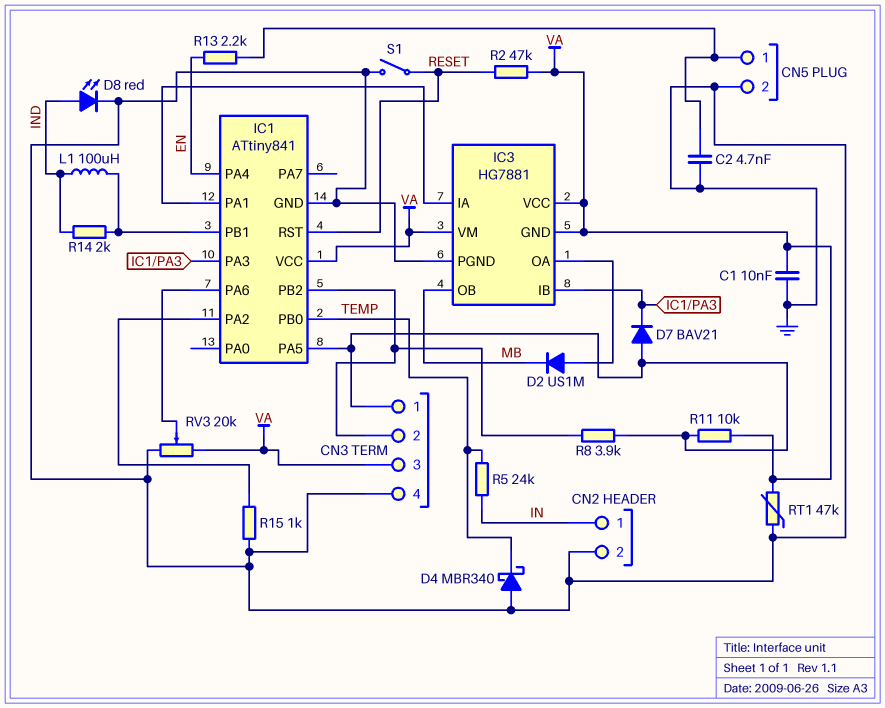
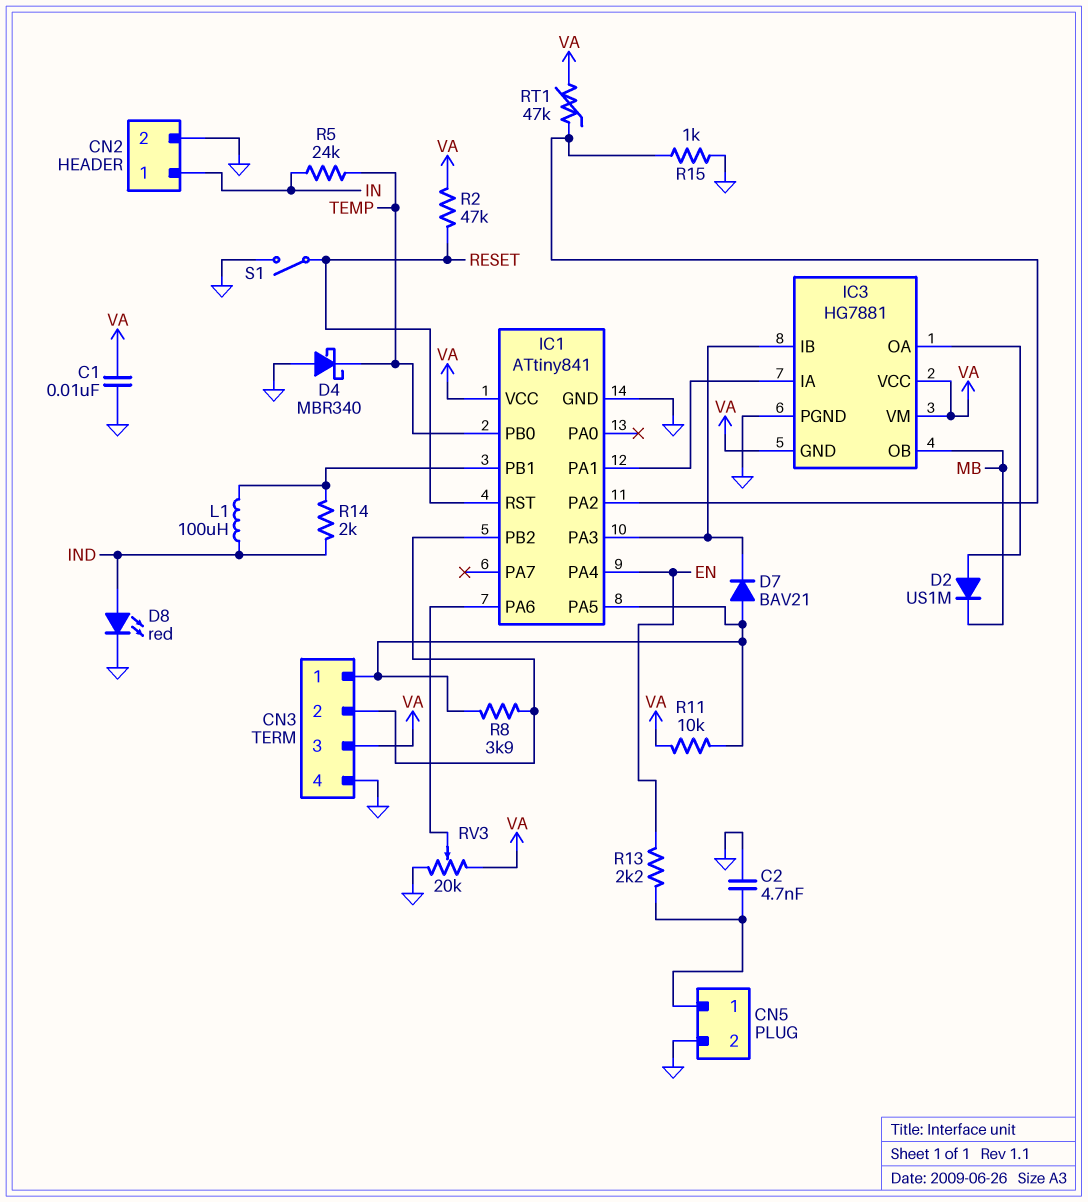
RT1: 47k (GND, VA) -> 47k (IC1/PA2, VA)

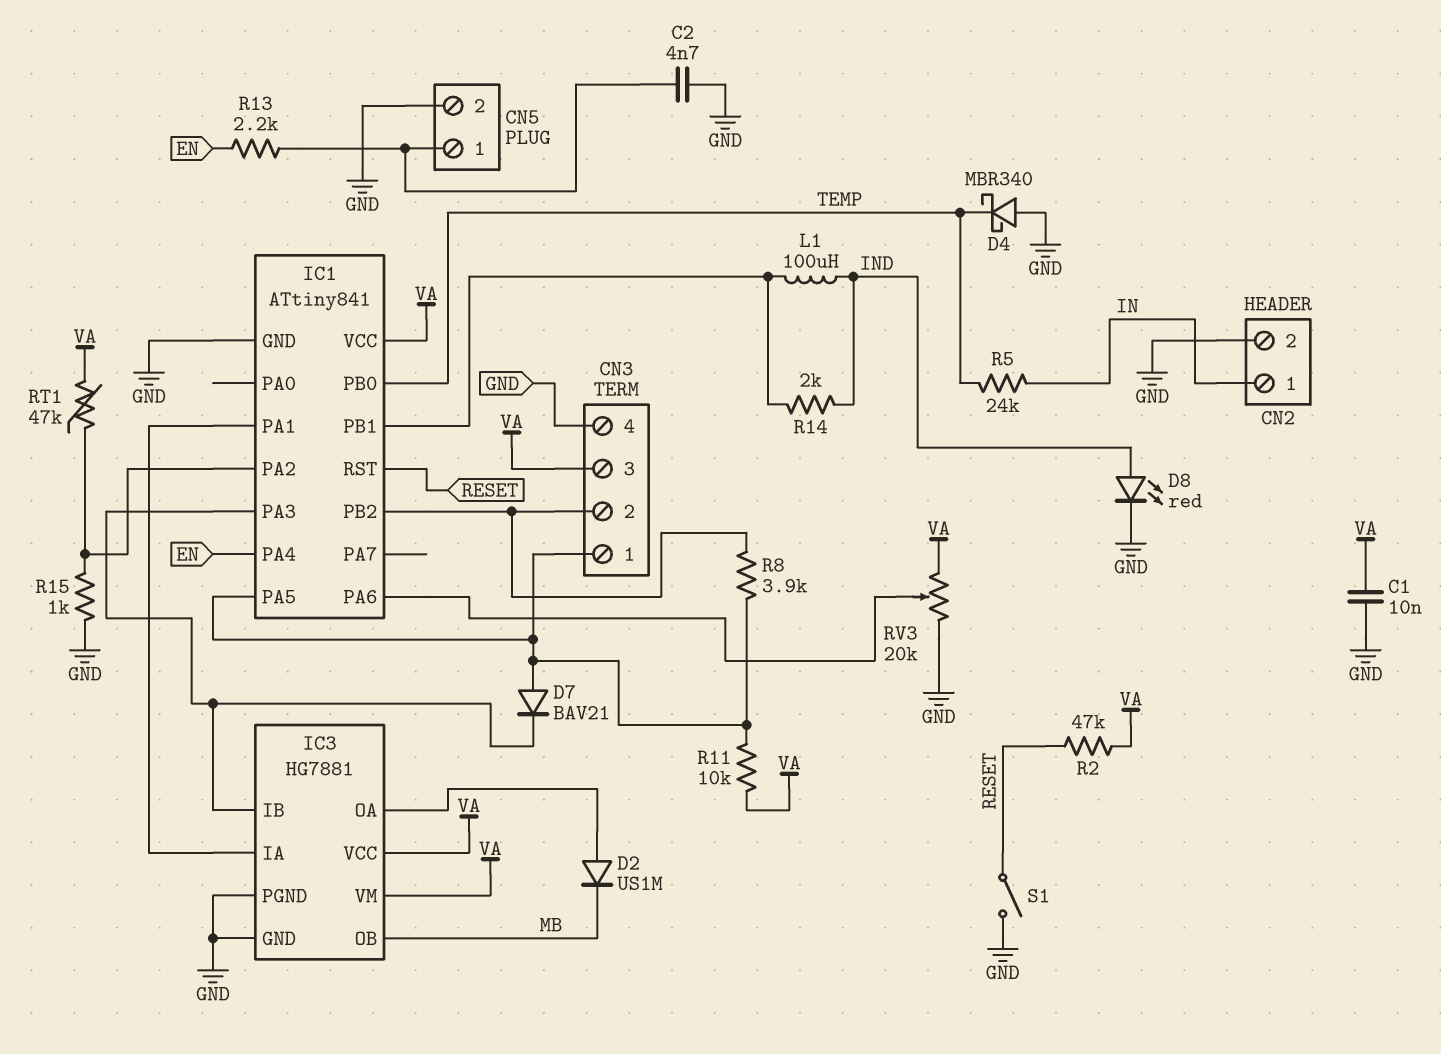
IC3 pin GND: VA -> GND

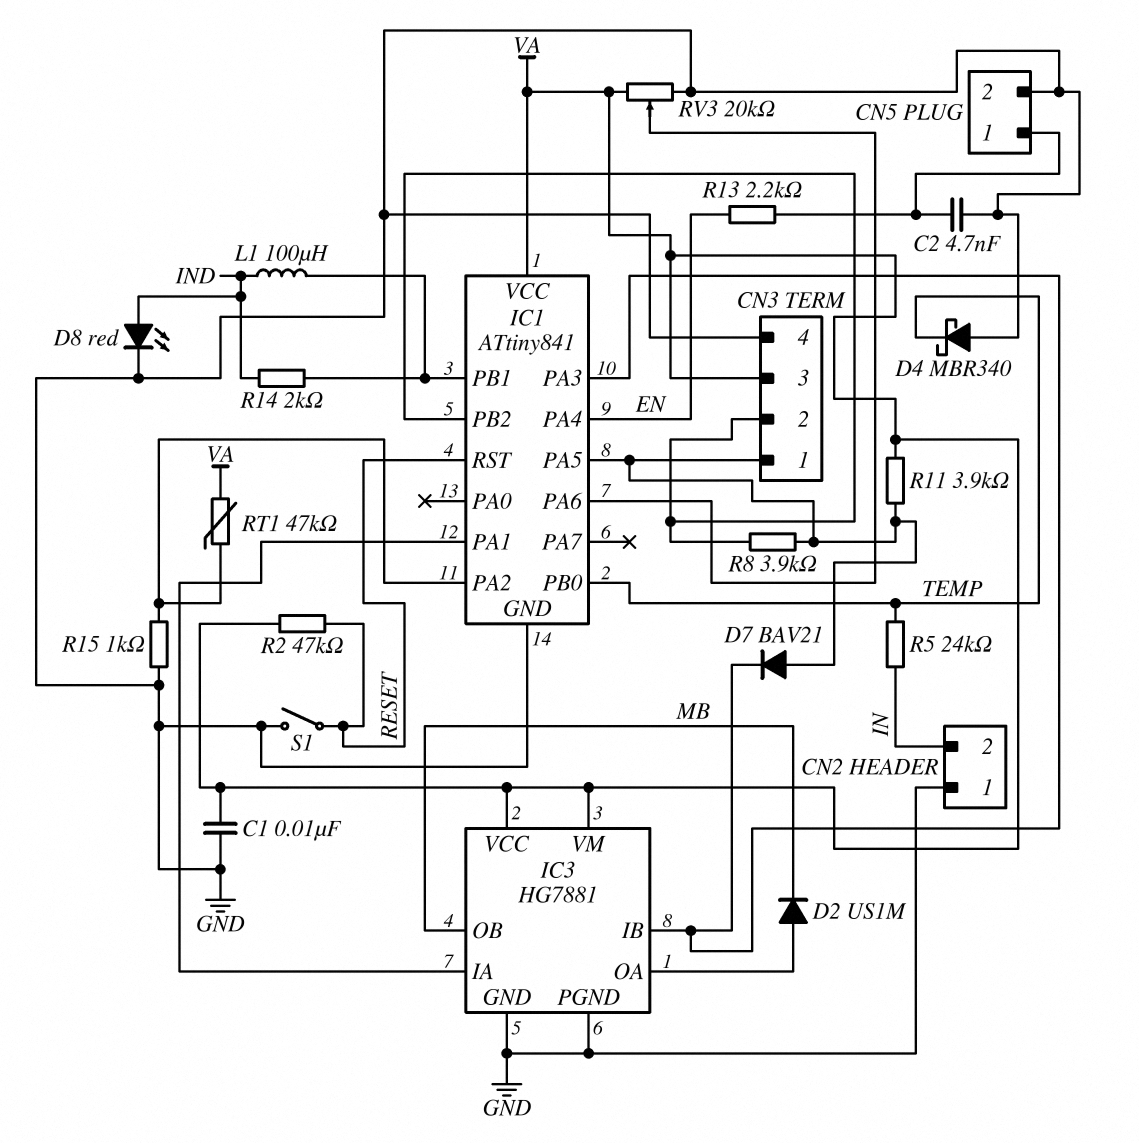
CN2 pin 1: IN -> GND
CN2 pin 2: GND -> IN
R11: 10k (CN3/1, VA) -> 3.9k (CN3/1, VA)

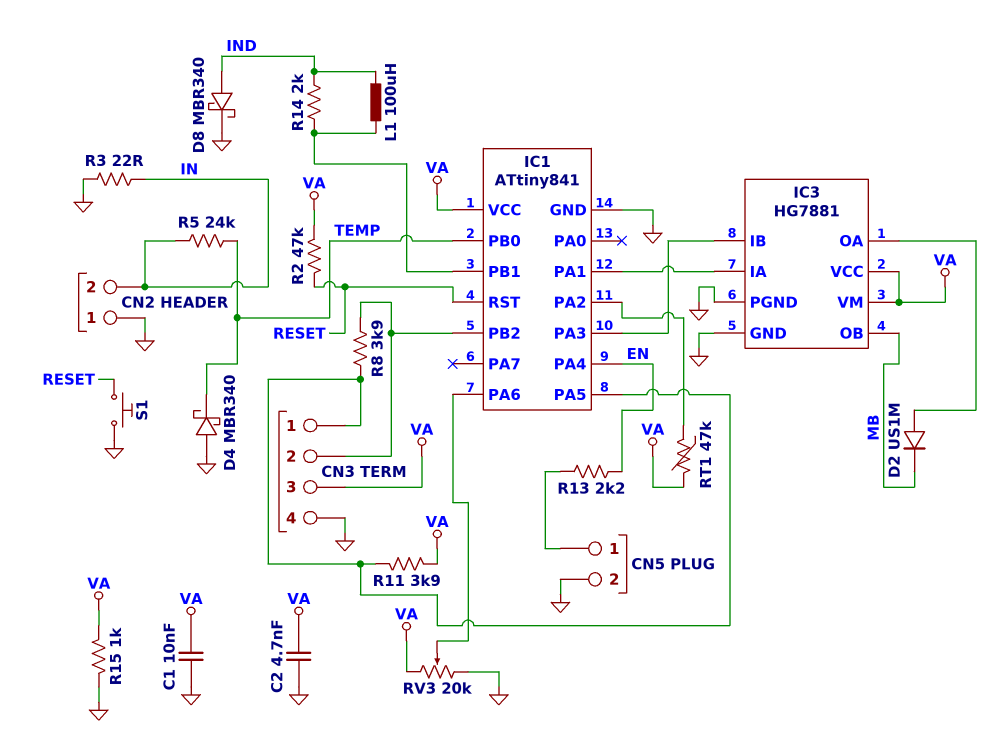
C2: 4.7nF (CN5/1, GND) -> 4.7nF (GND, VA)
D7: diode BAV21 (A CN3/1, K IC1/PA3) -> none
D8: LED red (A IND, K GND) -> schottky MBR340 (A IND, K GND)
R3: none -> 22 (GND, IN)
R15: 1k (GND, IC1/PA2) -> 1k (GND, VA)
S1: switch (GND, RESET) -> button (GND, RESET)

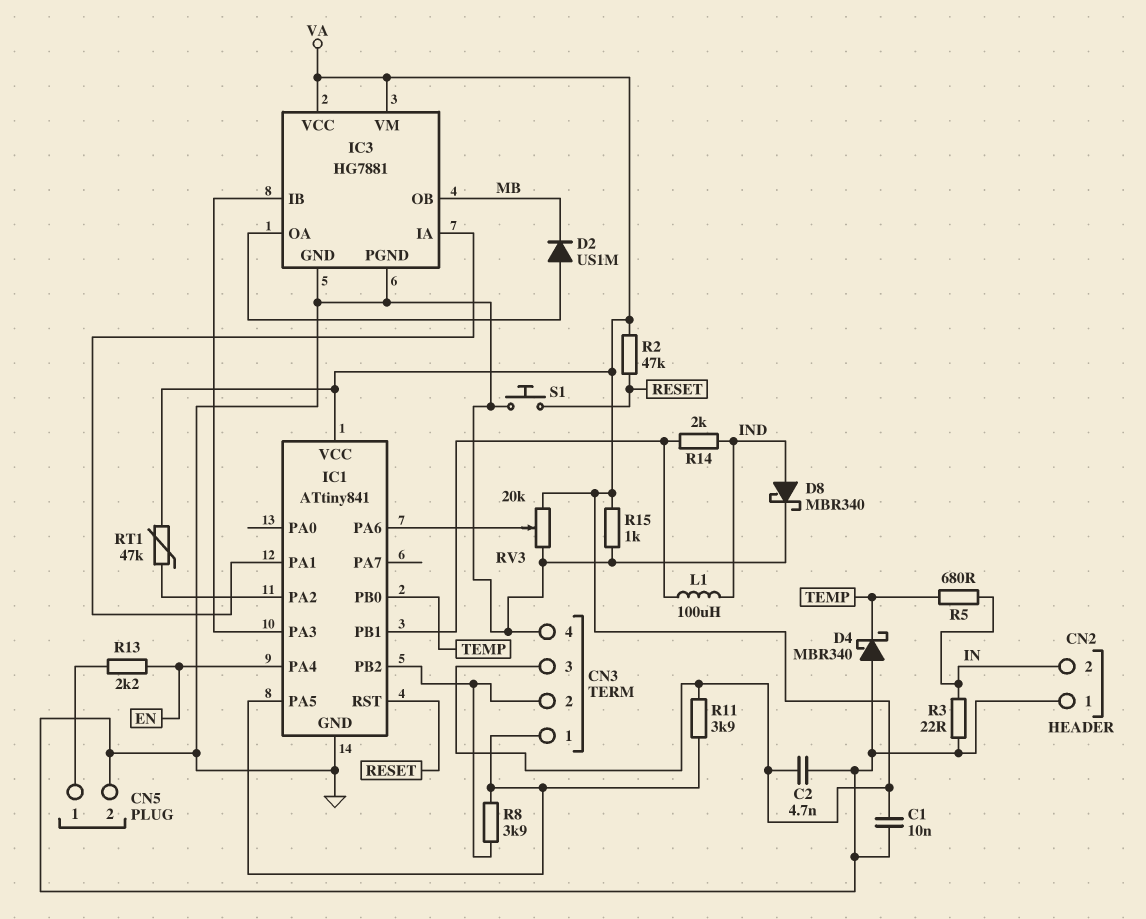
R5: 24k (IN, TEMP) -> 680 (IN, TEMP)

